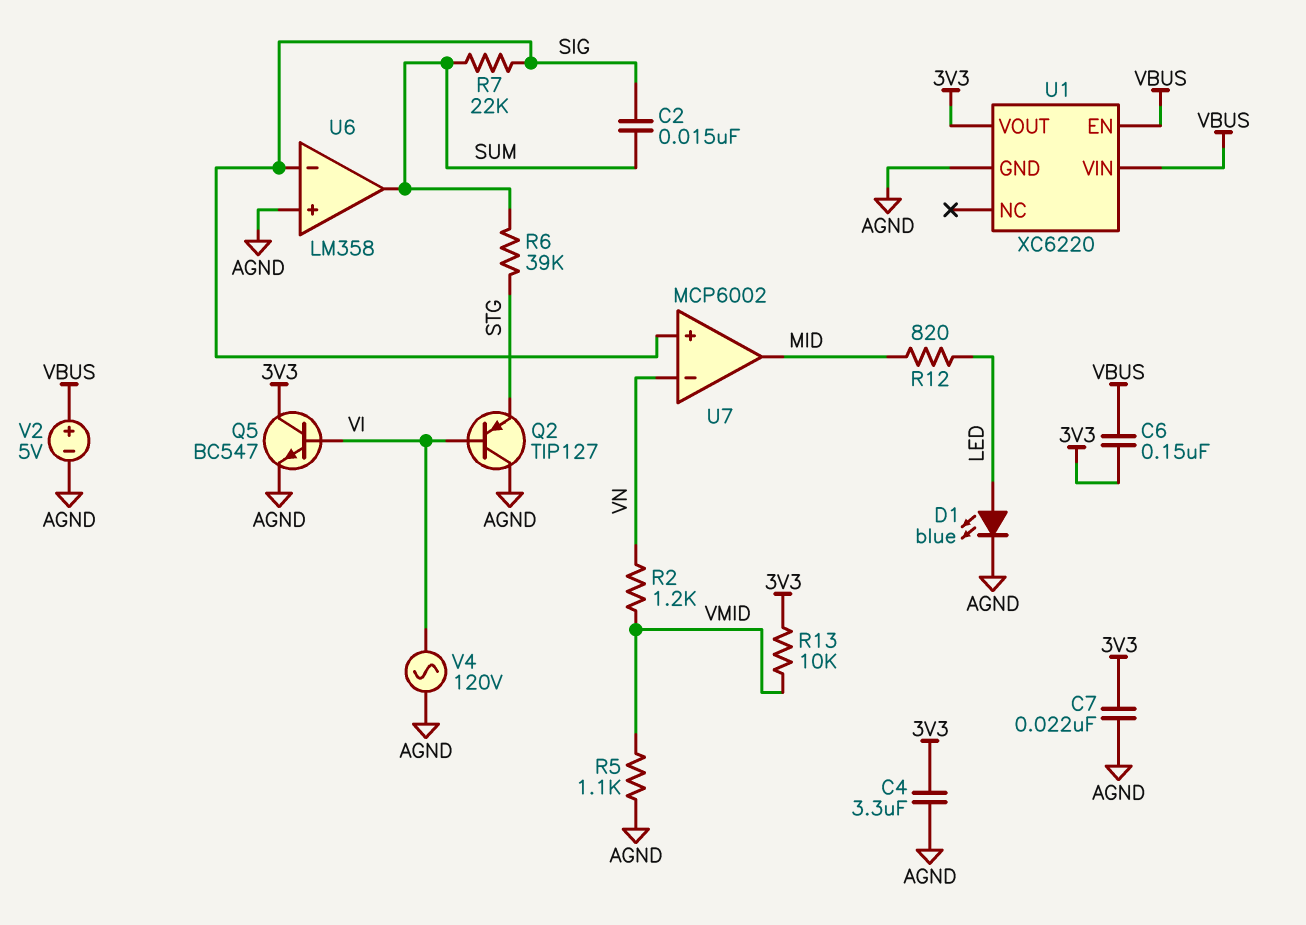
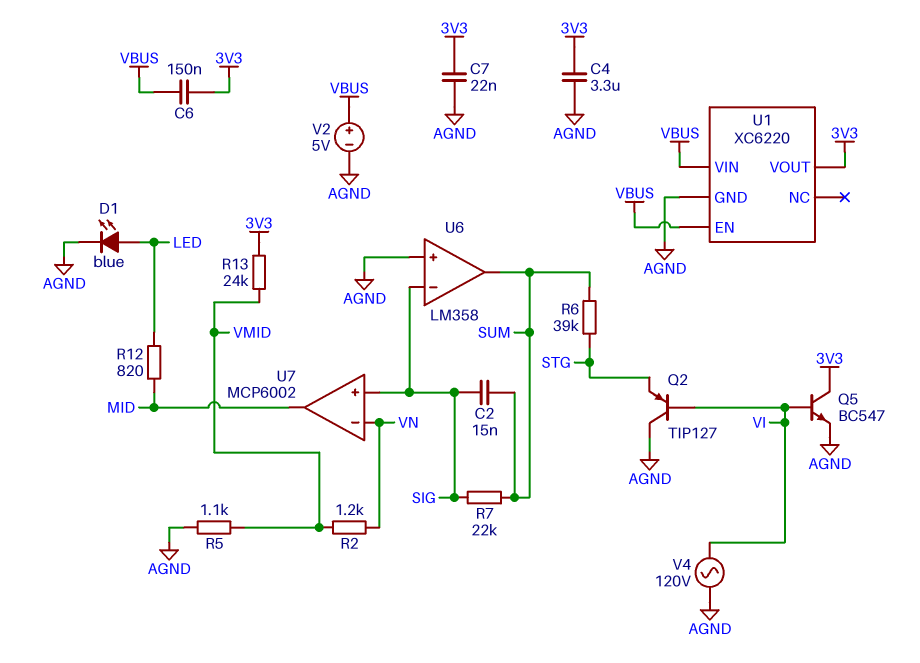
R13: 10k (3V3, VMID) -> 24k (3V3, VMID)

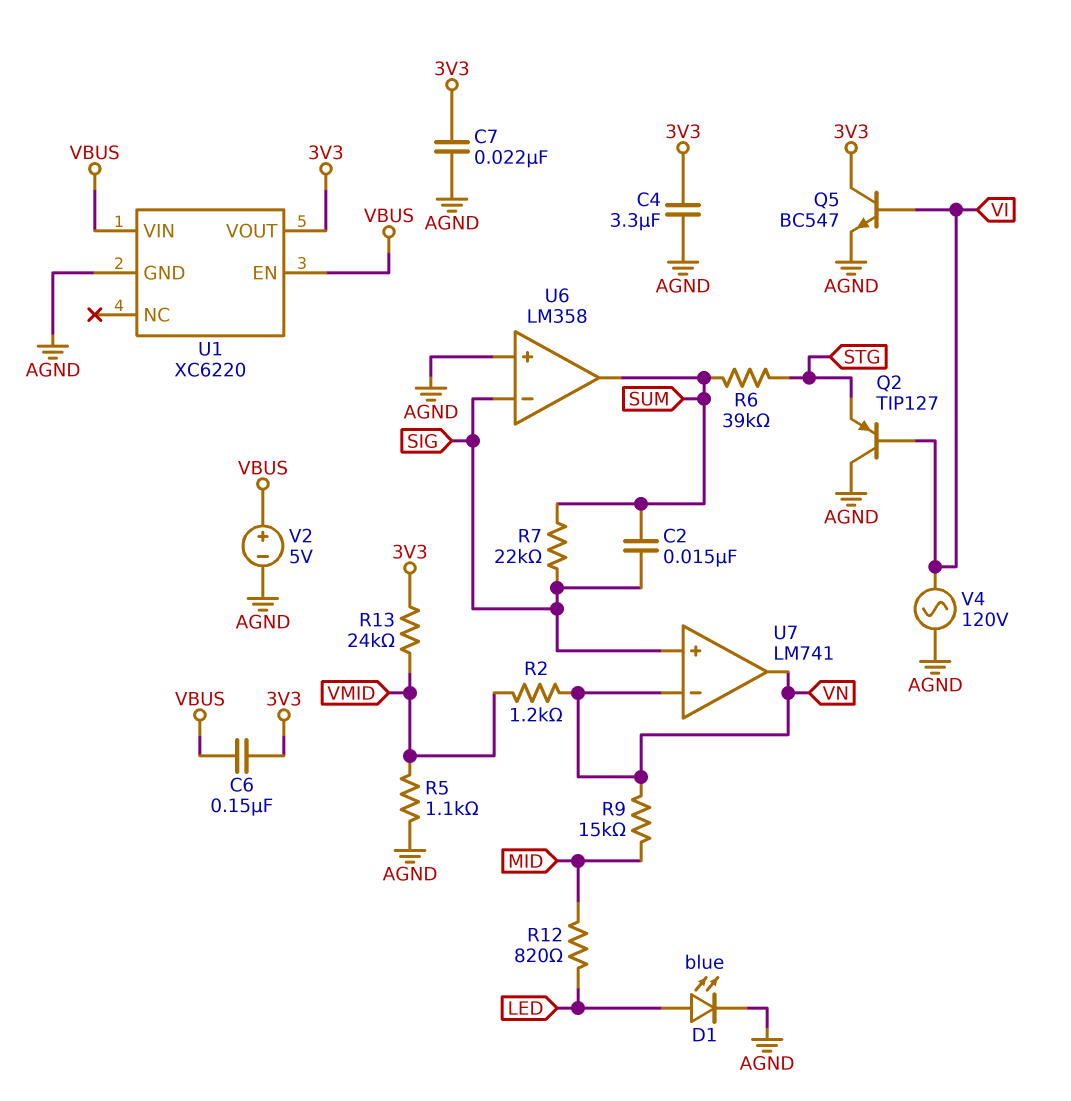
R9: none -> 15k (MID, VN)
U7: MCP6002 -> LM741
U7 pin out: MID -> VN

